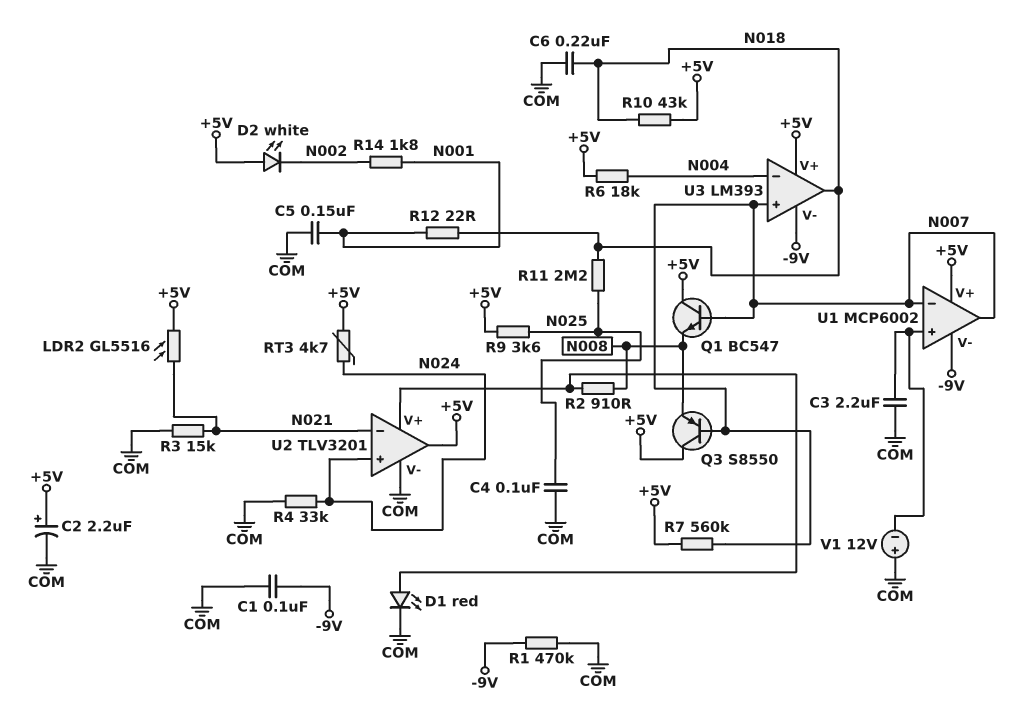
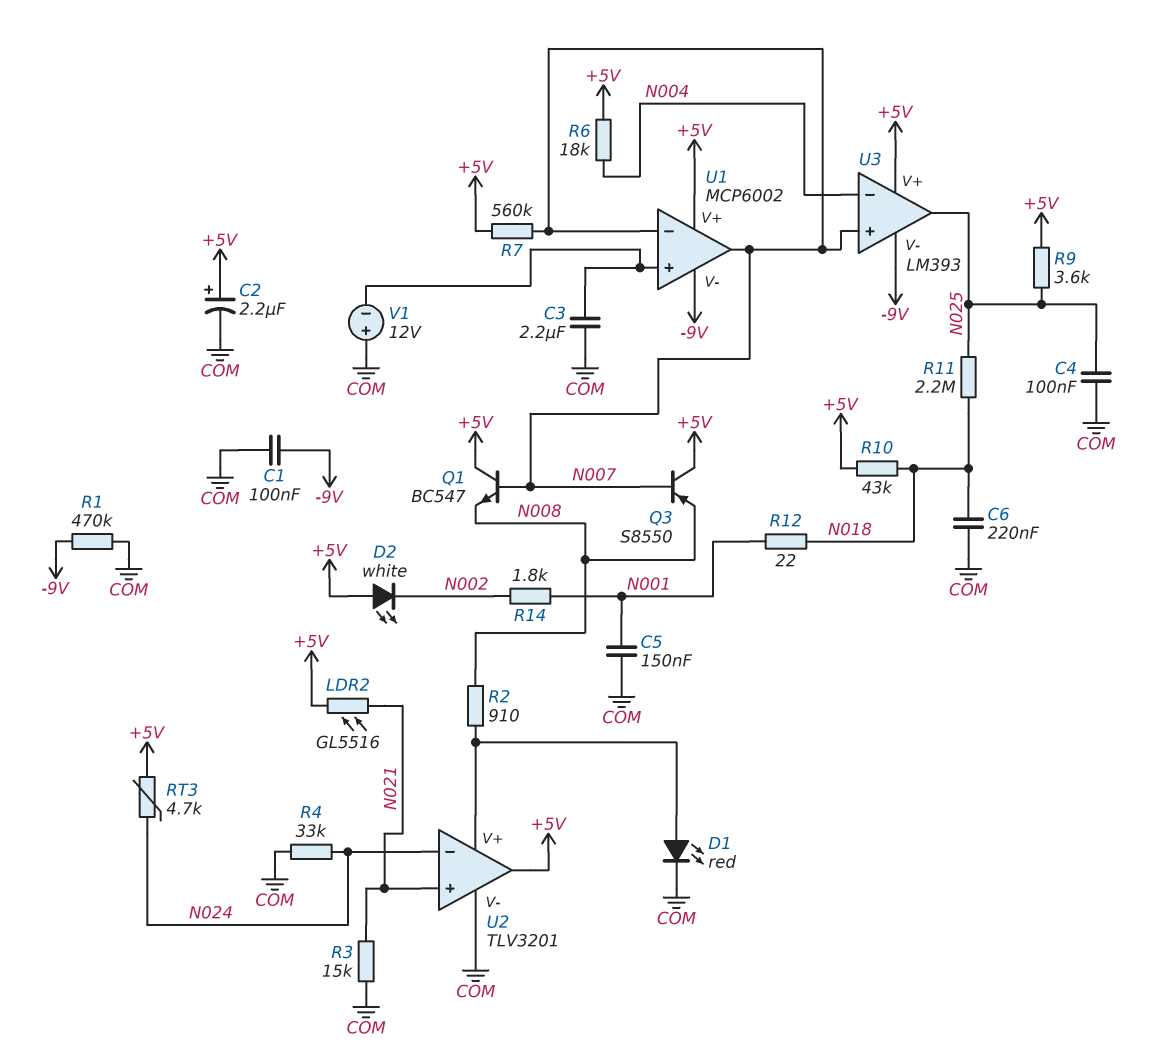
U2 pin in+: N024 -> N021
U2 pin in-: N021 -> N024
U3 pin out: N018 -> N025

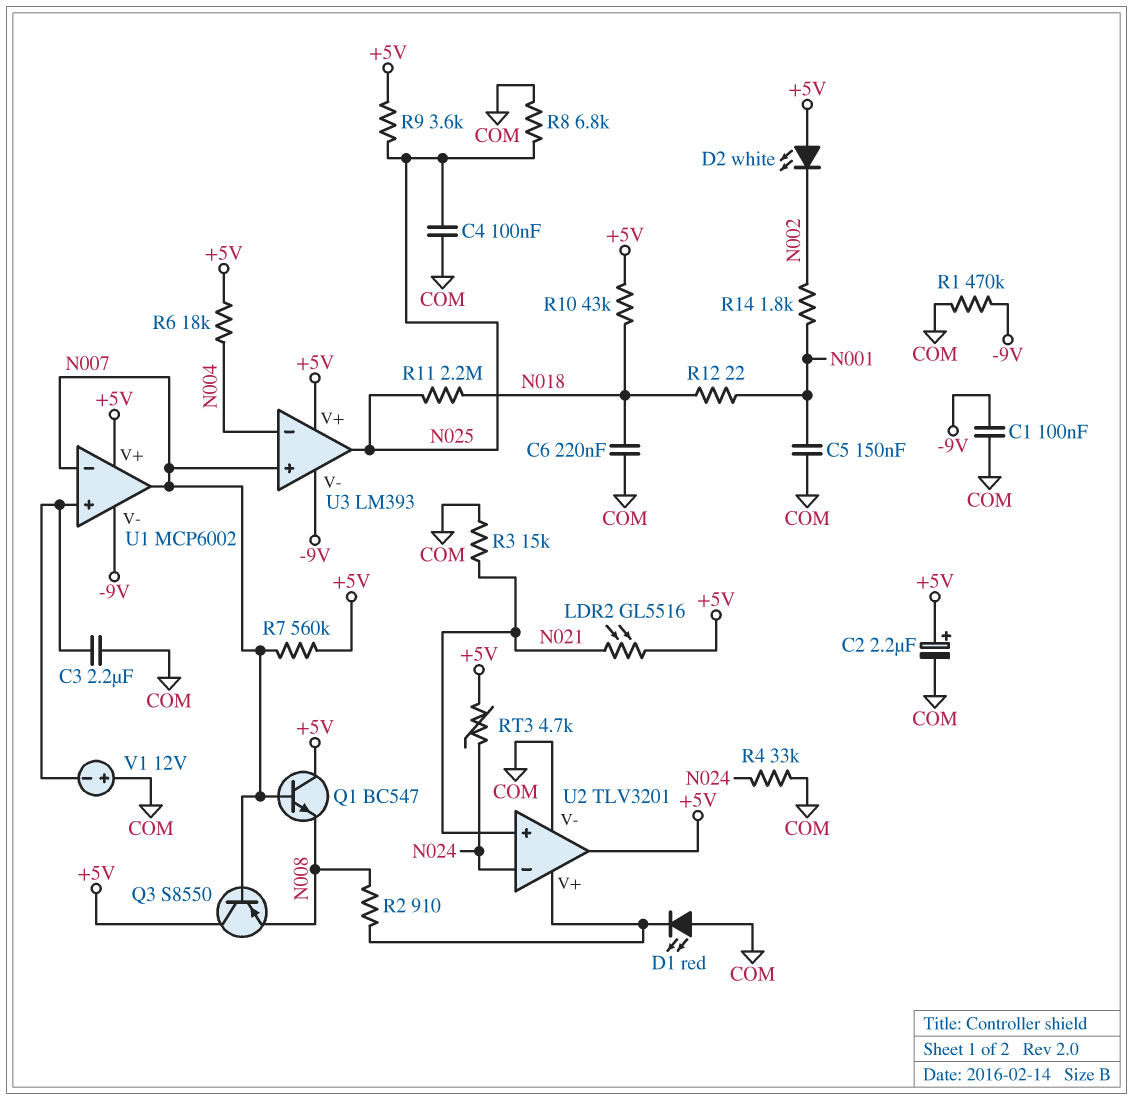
D1: LED red (A U2/V+, K COM) -> LED red (A COM, K U2/V+)
R8: none -> 6.8k (COM, N025)

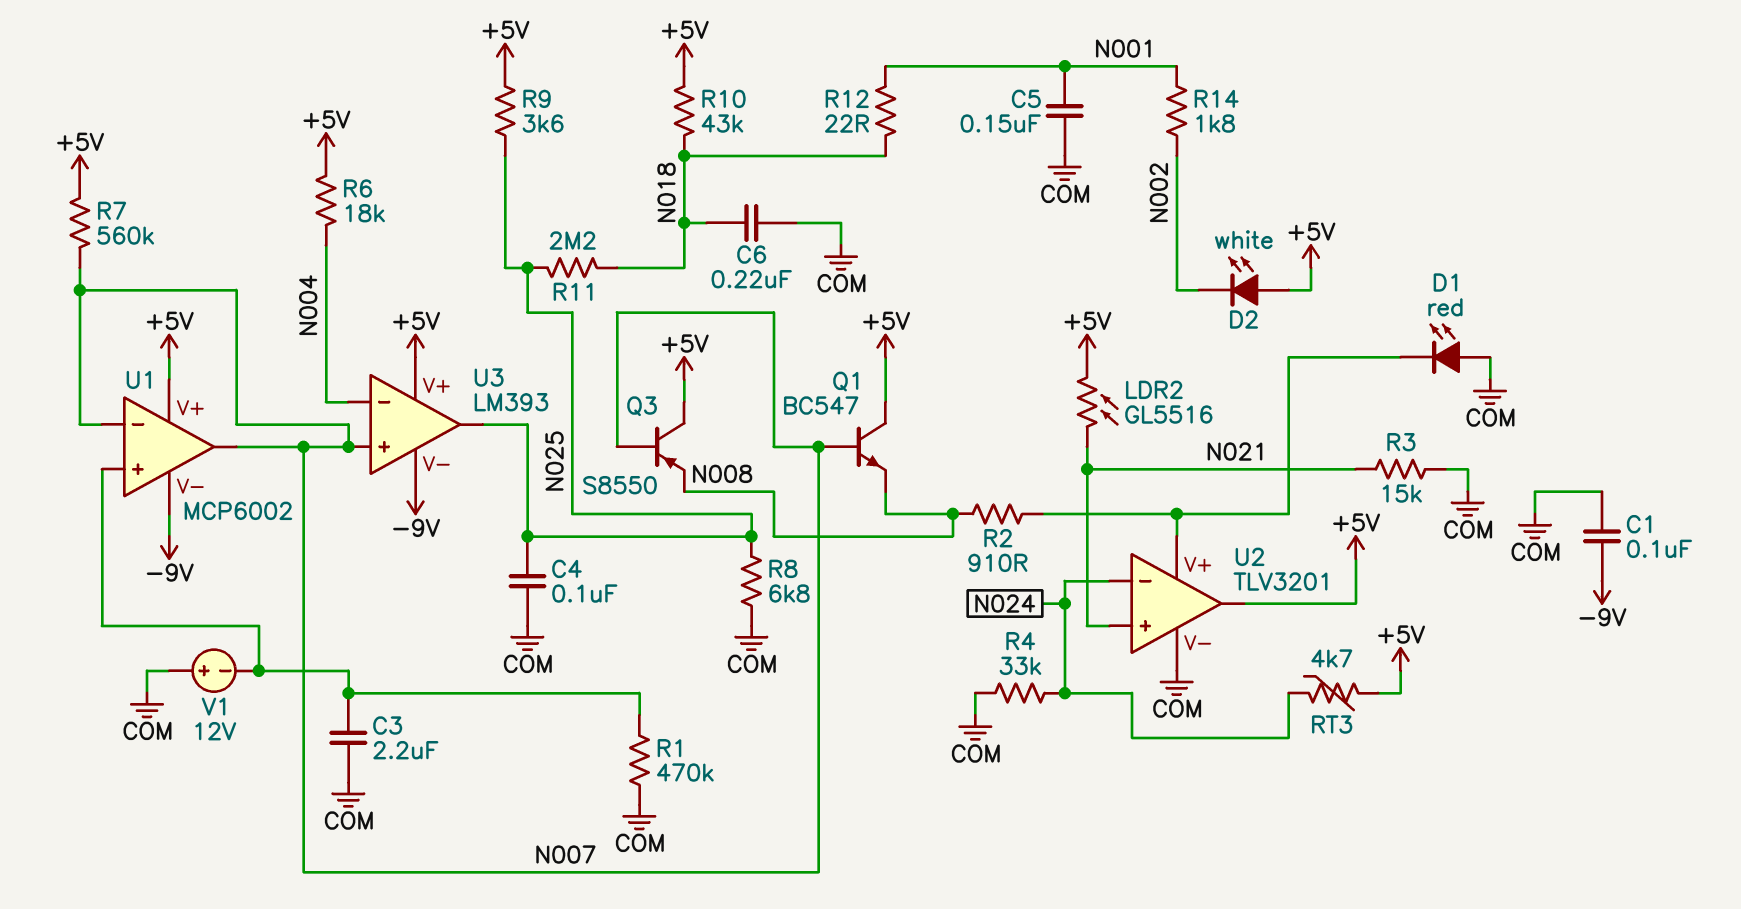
C2: 2.2uF (plus +5V, minus COM) -> none
R1: 470k (-9V, COM) -> 470k (COM, U1/in+)

